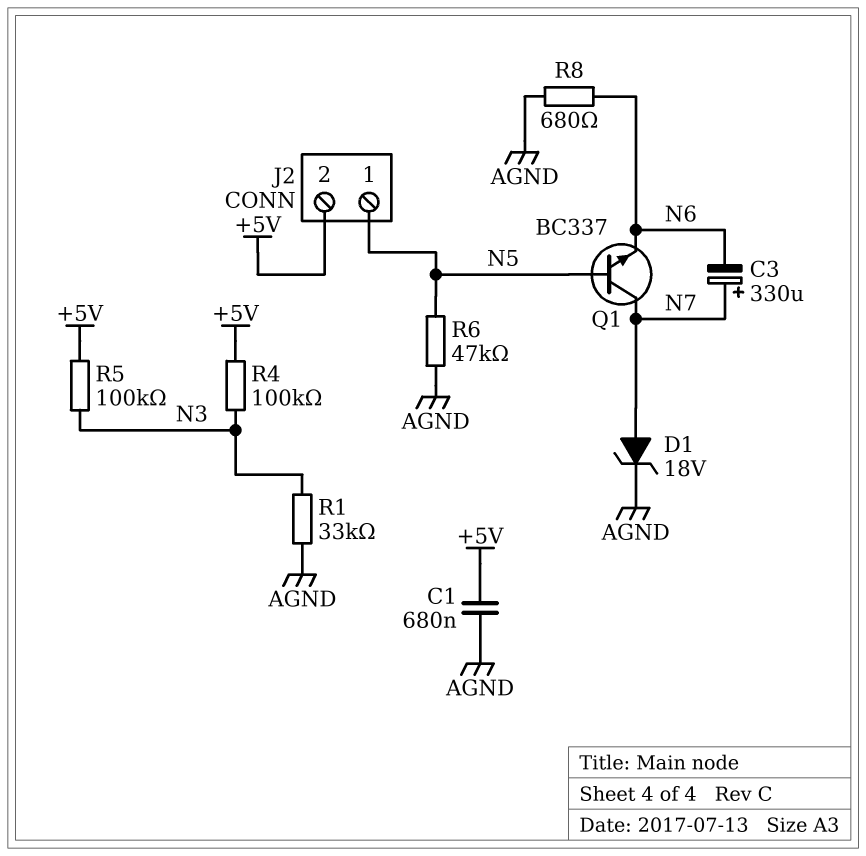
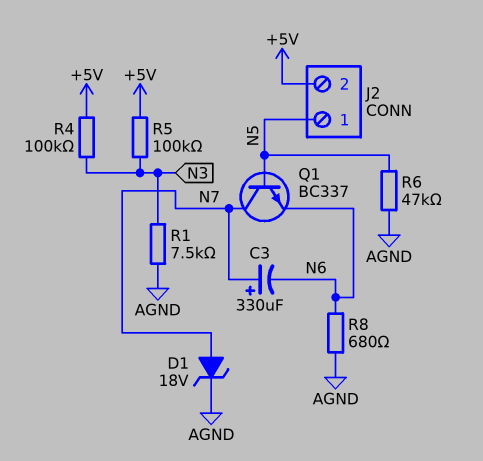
C1: 680nF (+5V, AGND) -> none
R1: 33k (AGND, N3) -> 7.5k (AGND, N3)

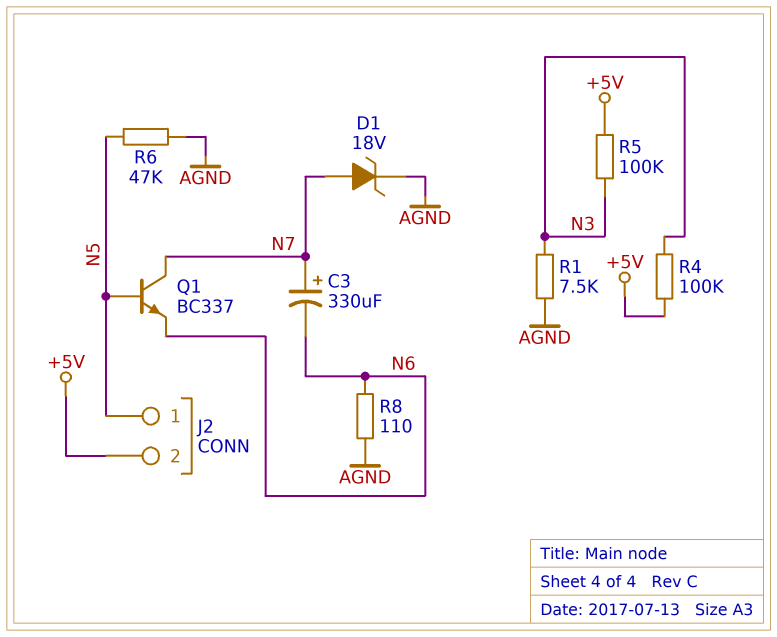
R8: 680 (AGND, N6) -> 110 (AGND, N6)

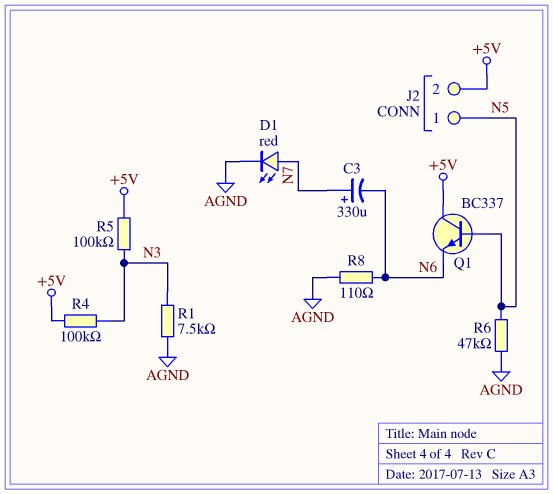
D1: zener 18V (A N7, K AGND) -> LED red (A N7, K AGND)
Q1: NPN BC337 (B N5, C N7, E N6) -> NPN BC337 (B N5, C +5V, E N6)

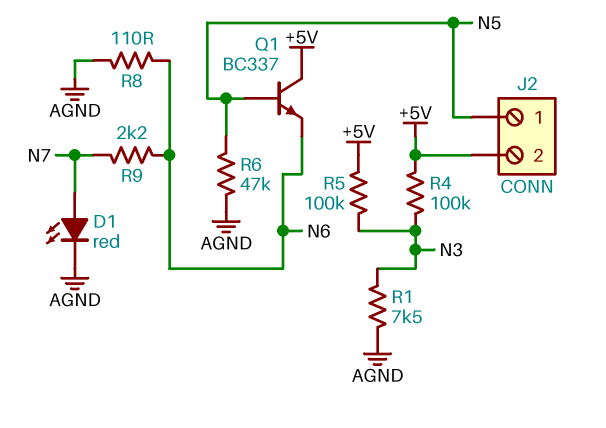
C3: 330uF (plus N7, minus N6) -> none
R9: none -> 2.2k (N6, N7)

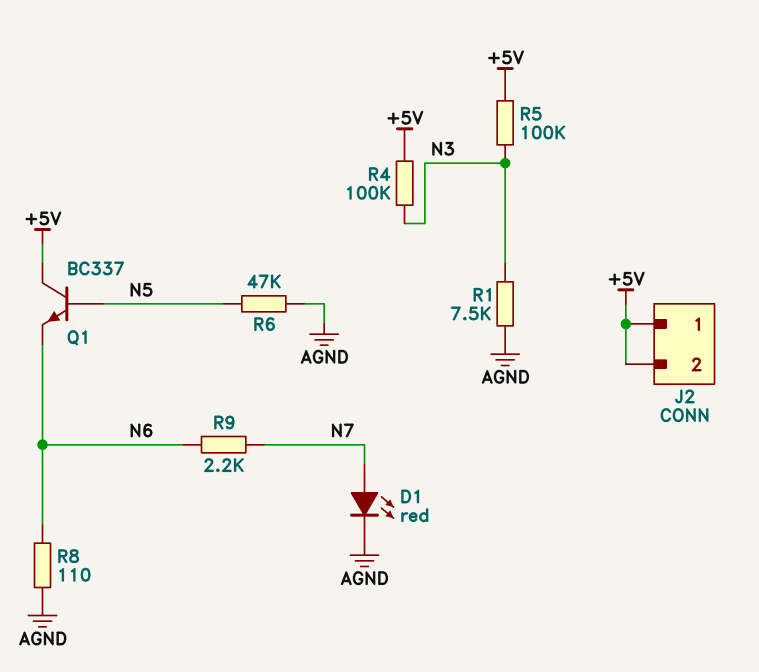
J2 pin 1: N5 -> +5V

